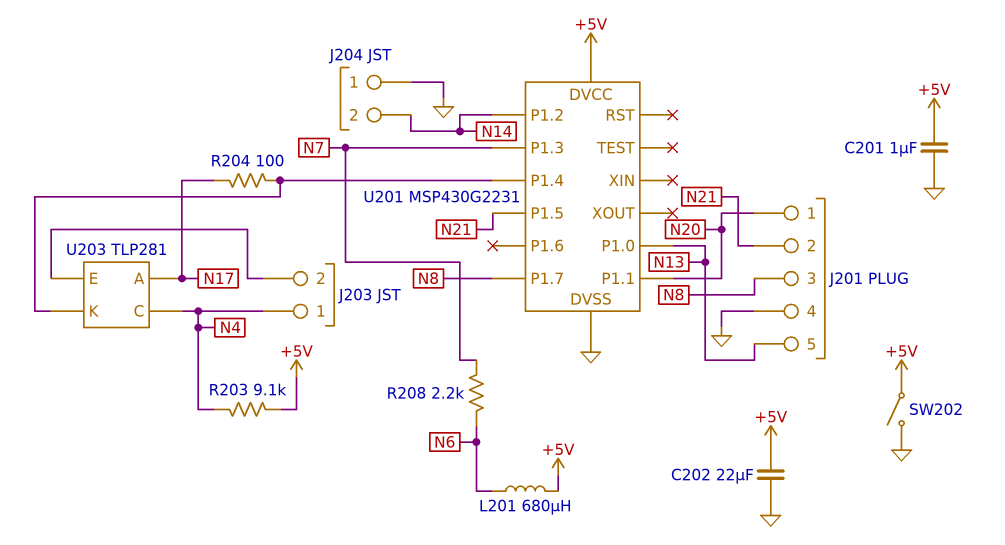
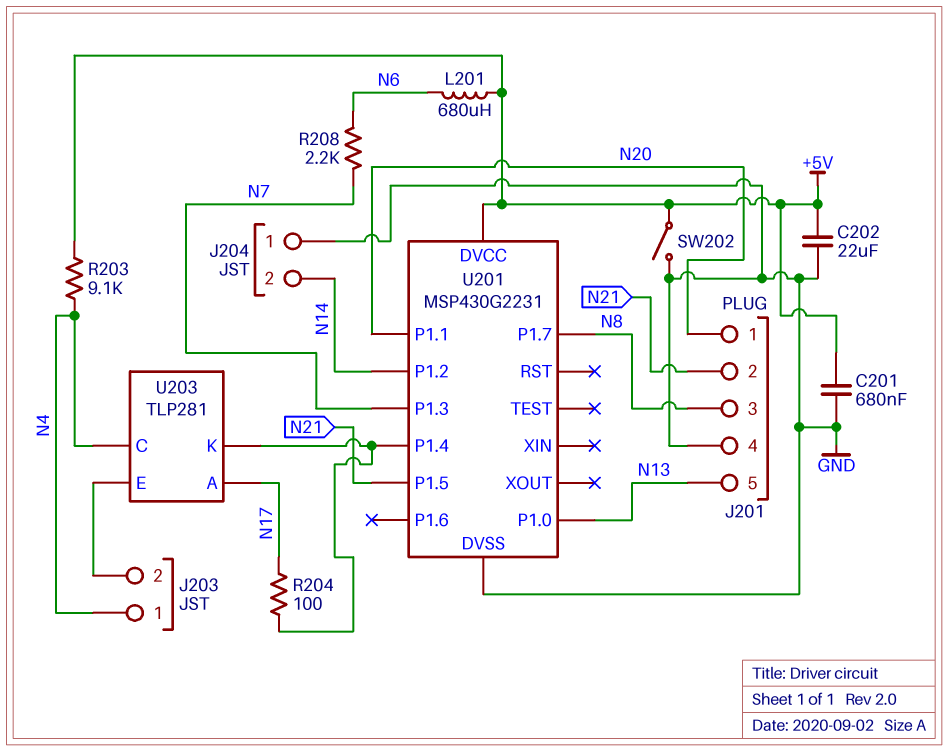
C201: 1uF (+5V, GND) -> 680nF (+5V, GND)

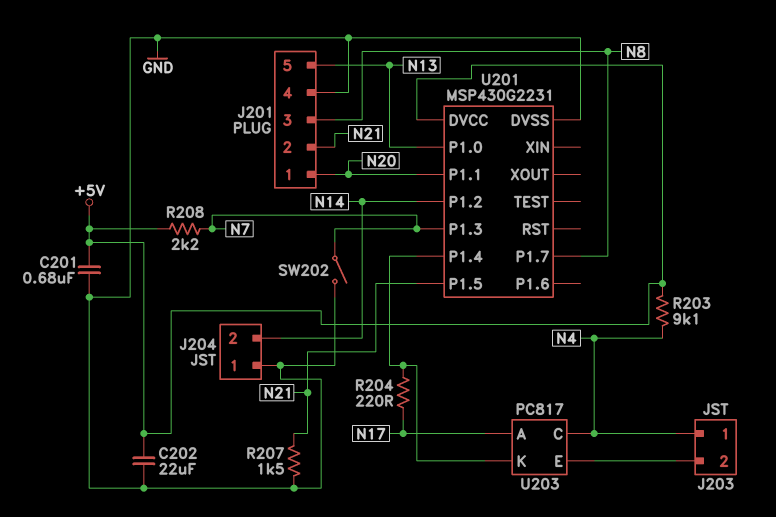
L201: 680uH (+5V, N6) -> none
R204: 100 (N17, U201/P1.4) -> 220 (N17, U201/P1.4)
R207: none -> 1.5k (GND, N21)
R208: 2.2k (N6, N7) -> 2.2k (+5V, N7)
SW202: switch (+5V, GND) -> switch (GND, N7)
U203: TLP281 -> PC817

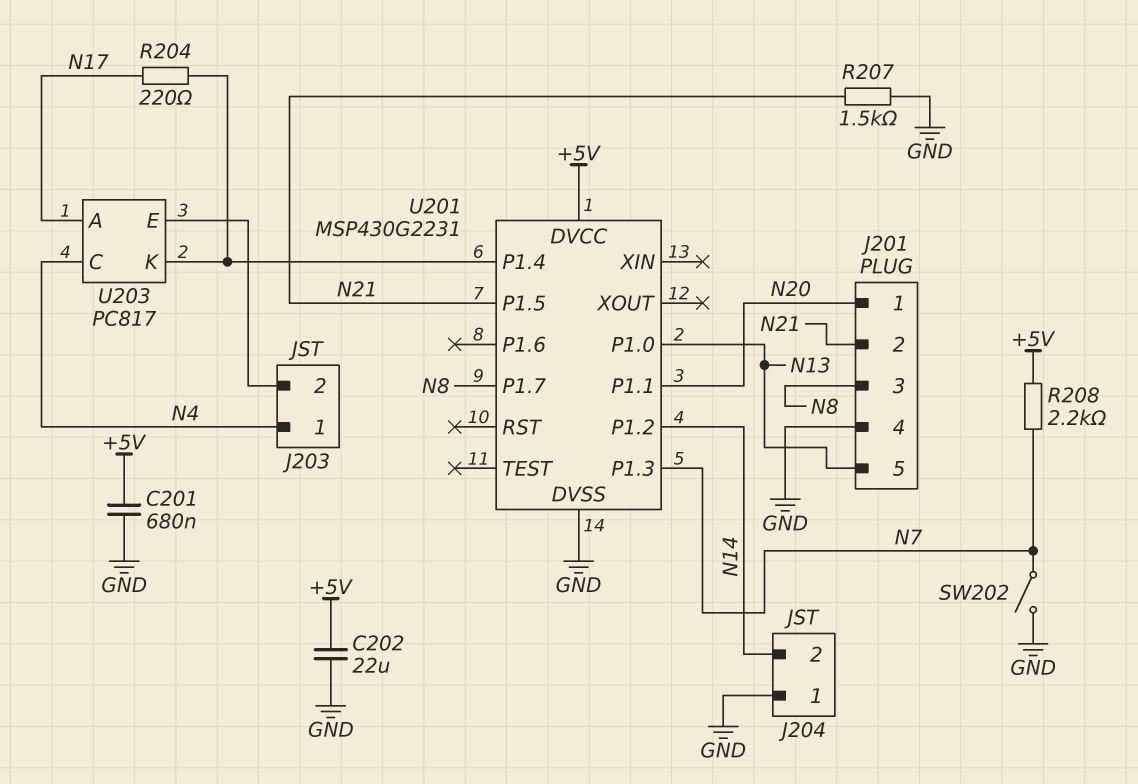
R203: 9.1k (+5V, N4) -> none

